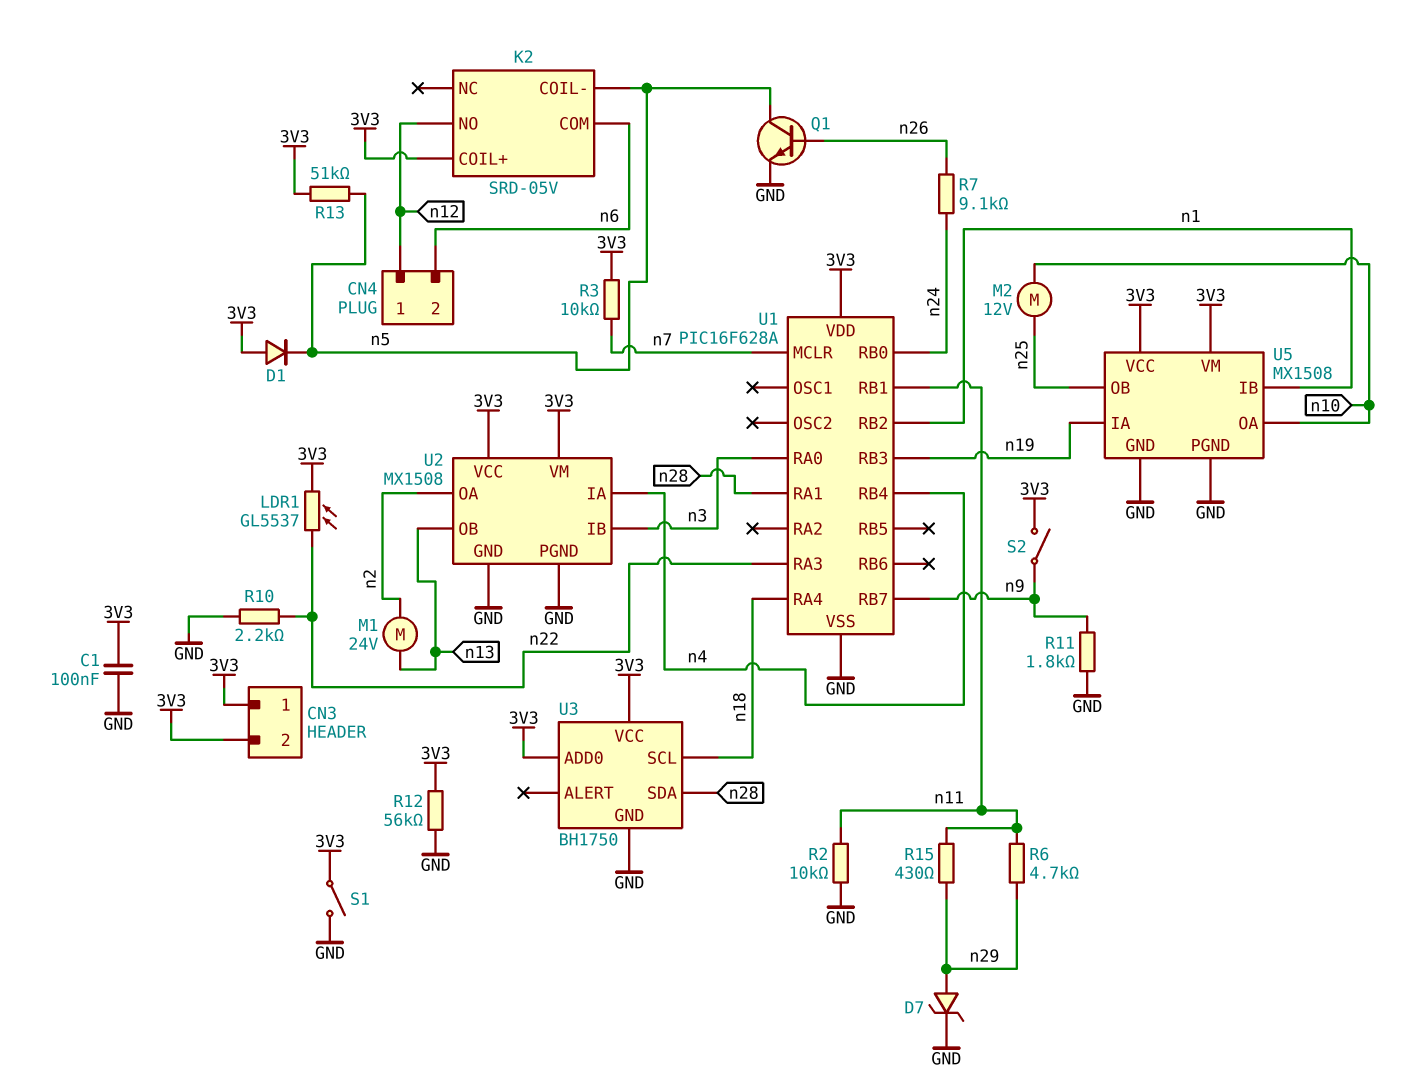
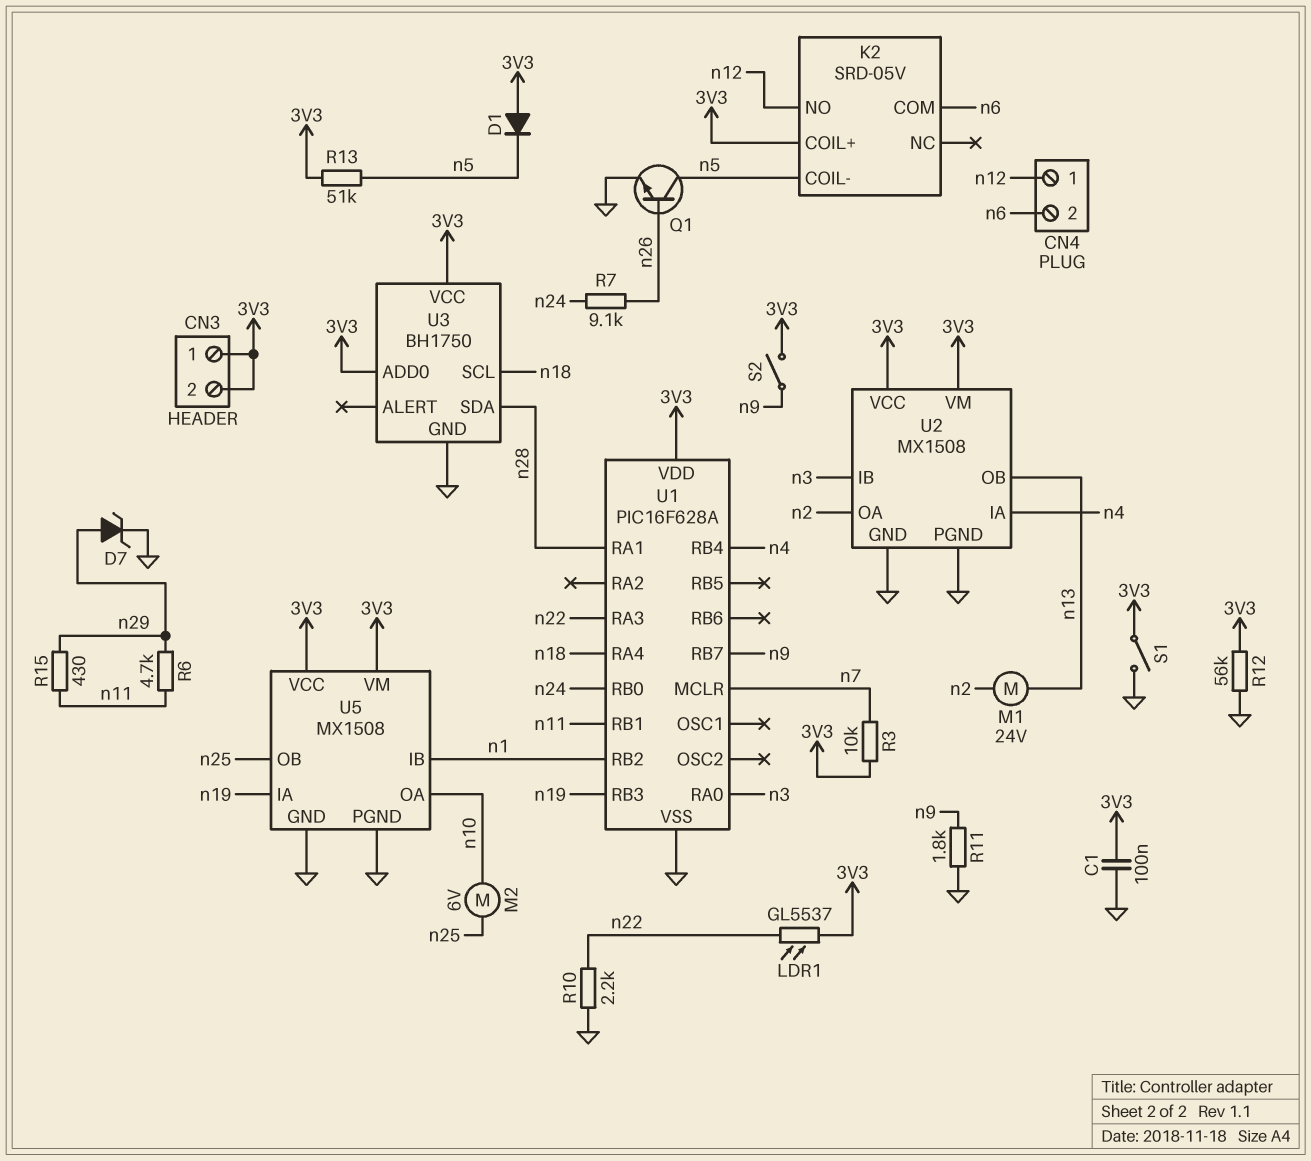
M2: motor 12V (n10, n25) -> motor 6V (n10, n25)
R2: 10k (GND, n11) -> none

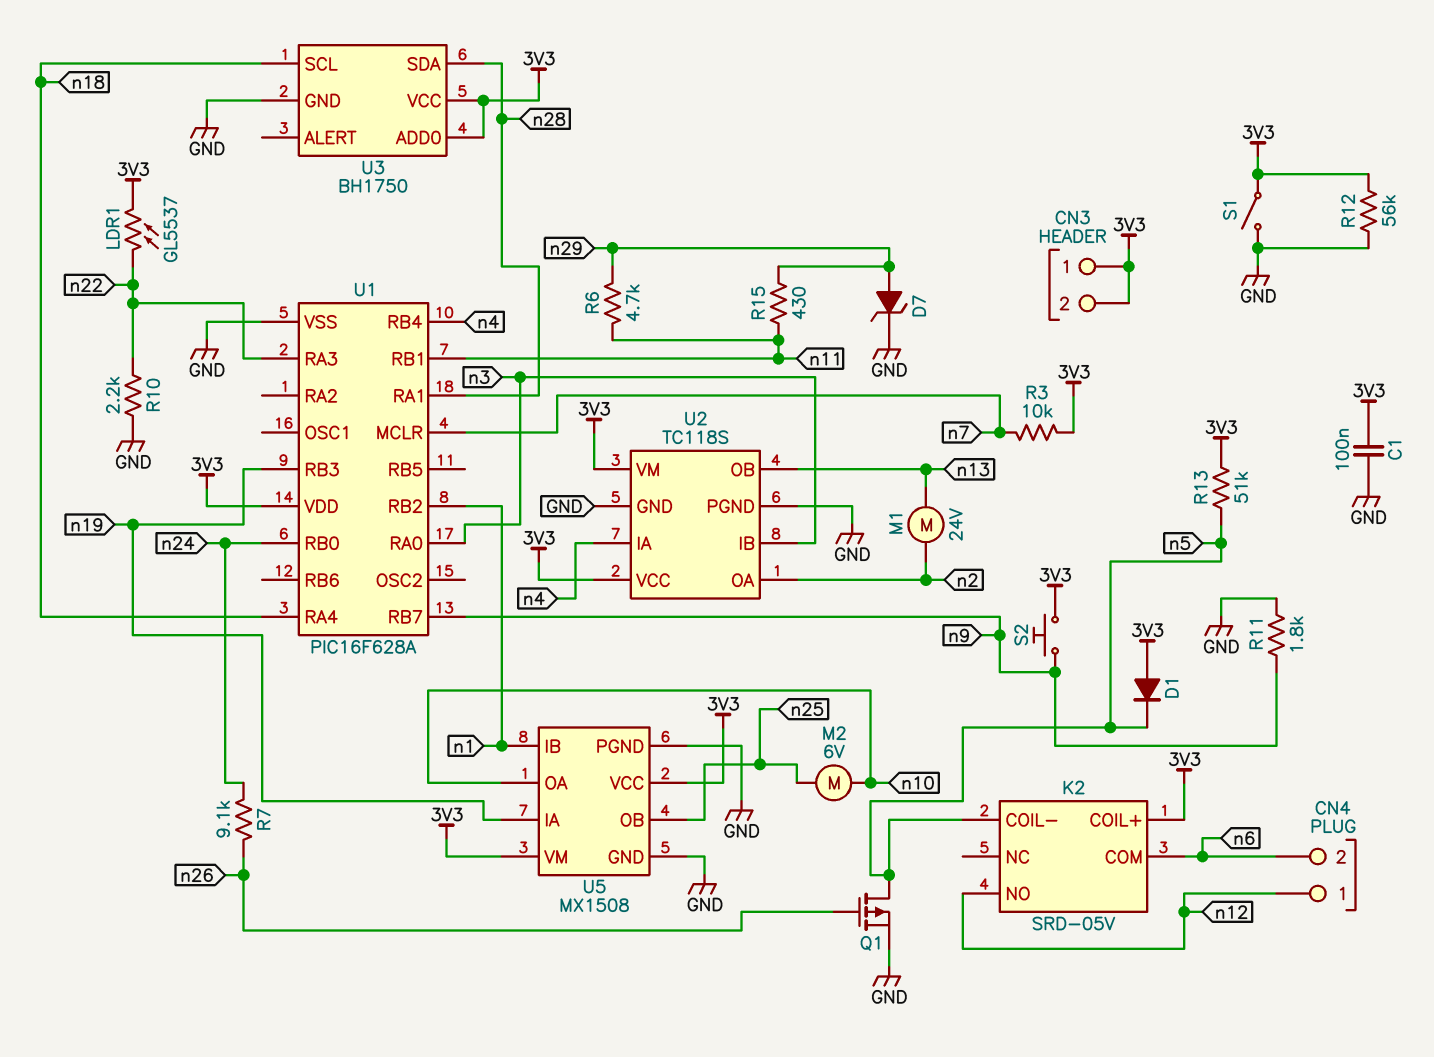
Q1: NPN (B n26, C n5, E GND) -> PMOS (G n26, D n5, S GND)
S2: switch (3V3, n9) -> button (3V3, n9)
U2: MX1508 -> TC118S

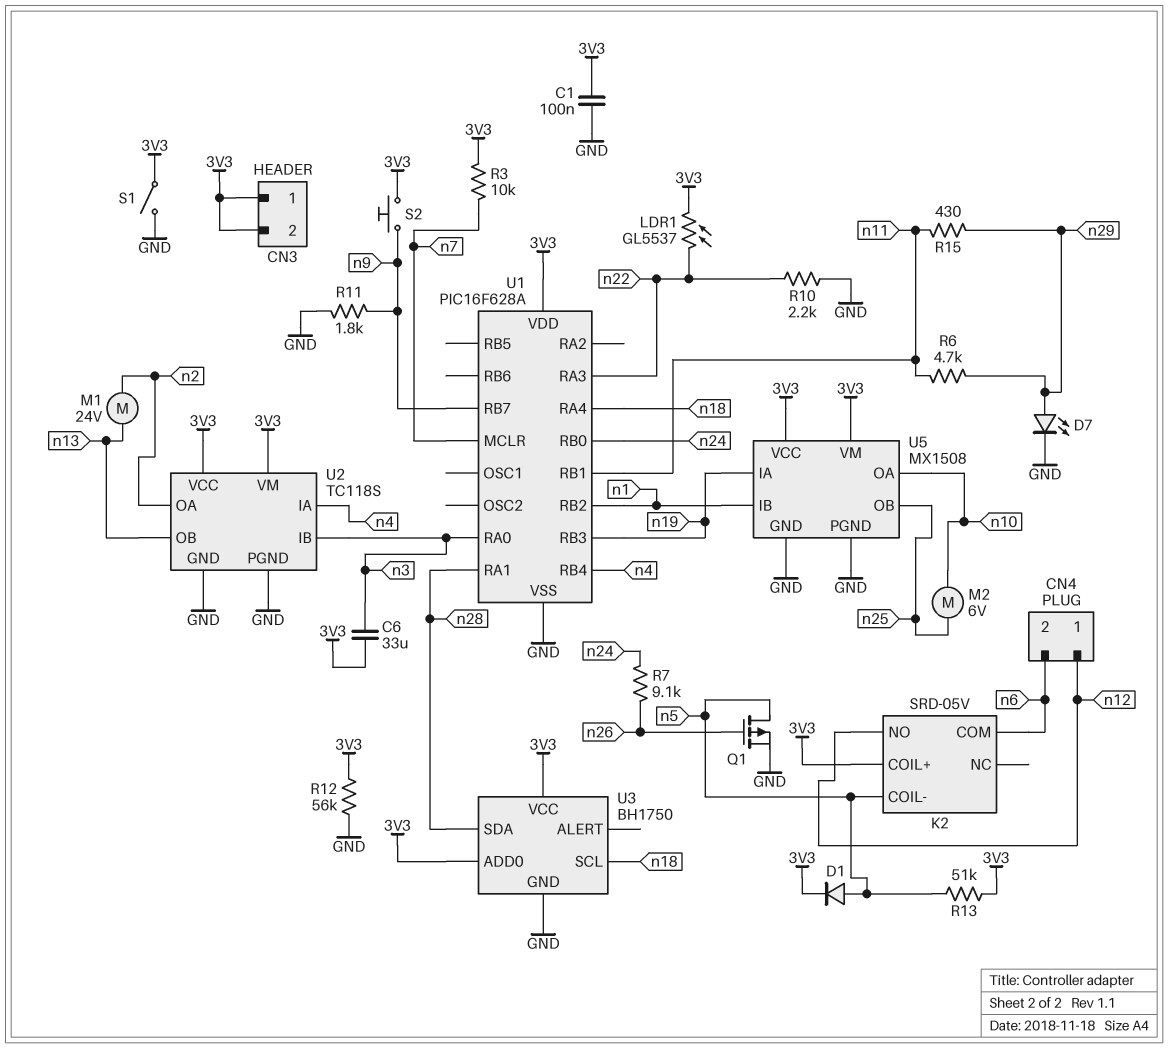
C6: none -> 33uF (3V3, n3)
D1: diode (A 3V3, K n5) -> diode (A n5, K 3V3)
D7: zener (A n29, K GND) -> LED (A n29, K GND)

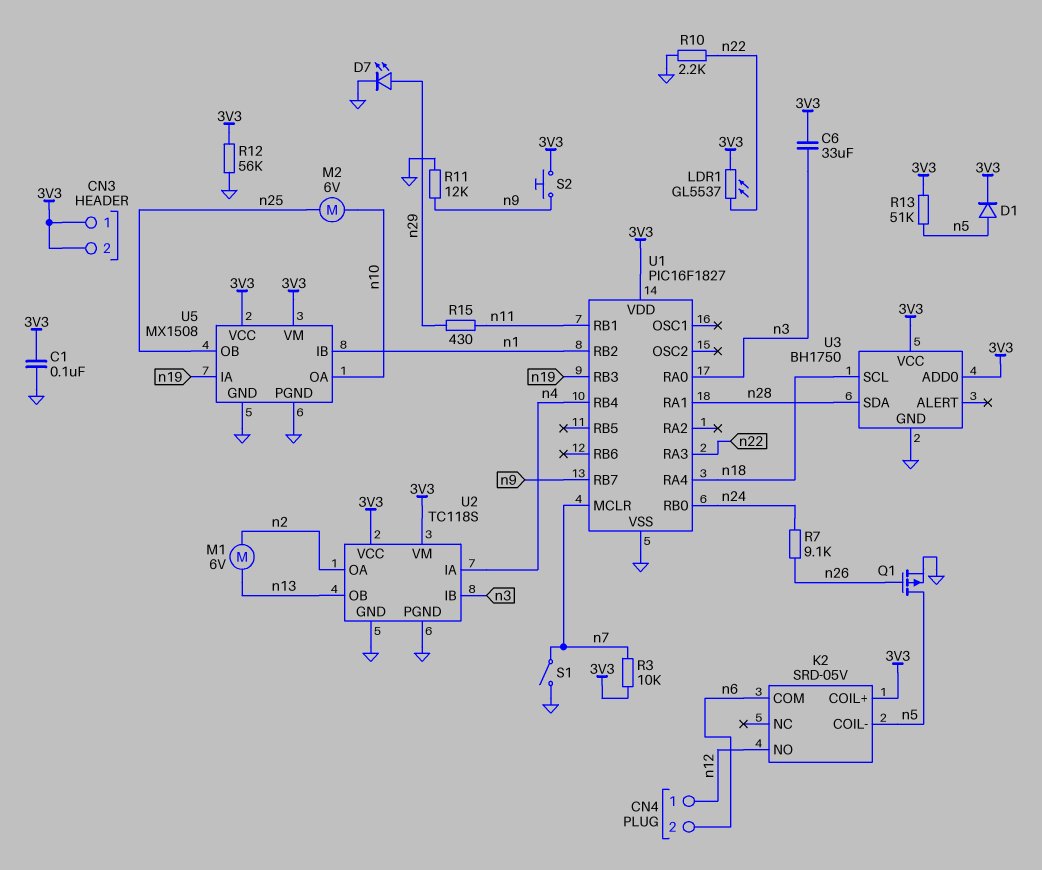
M1: motor 24V (n2, n13) -> motor 6V (n2, n13)
R6: 4.7k (n11, n29) -> none
R11: 1.8k (GND, n9) -> 12k (GND, n9)
S1: switch (3V3, GND) -> switch (GND, n7)
U1: PIC16F628A -> PIC16F1827

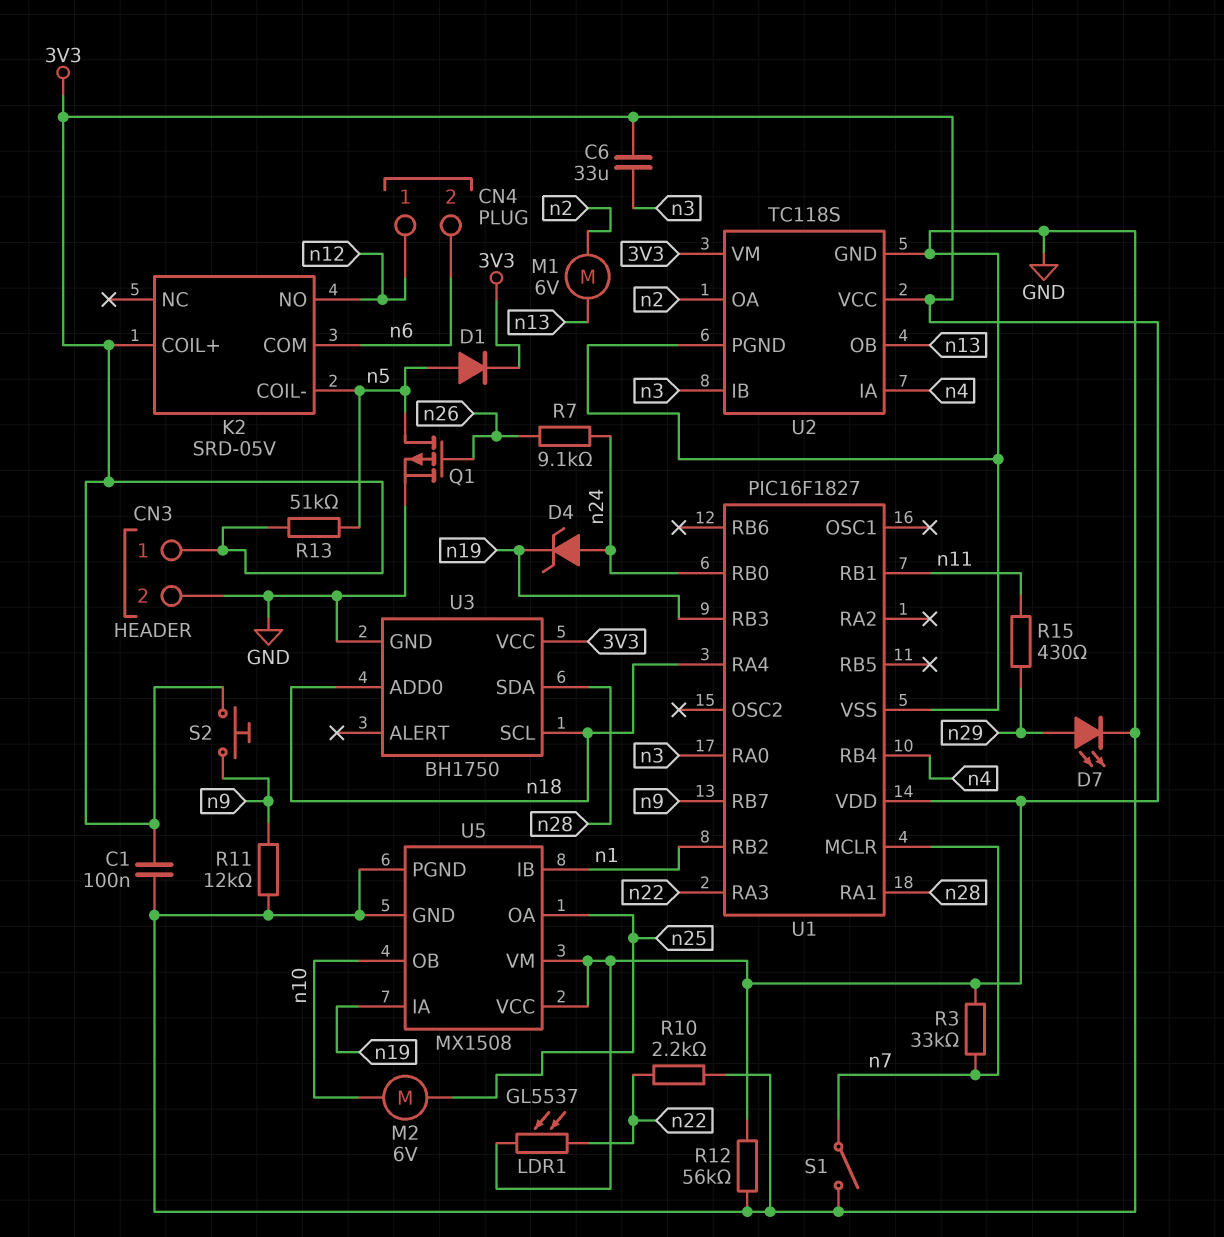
CN3 pin 2: 3V3 -> GND
D4: none -> zener (A n24, K n19)
R3: 10k (3V3, n7) -> 33k (3V3, n7)
U3 pin ADD0: 3V3 -> n18
U5 pin OA: n10 -> n25
U5 pin OB: n25 -> n10

